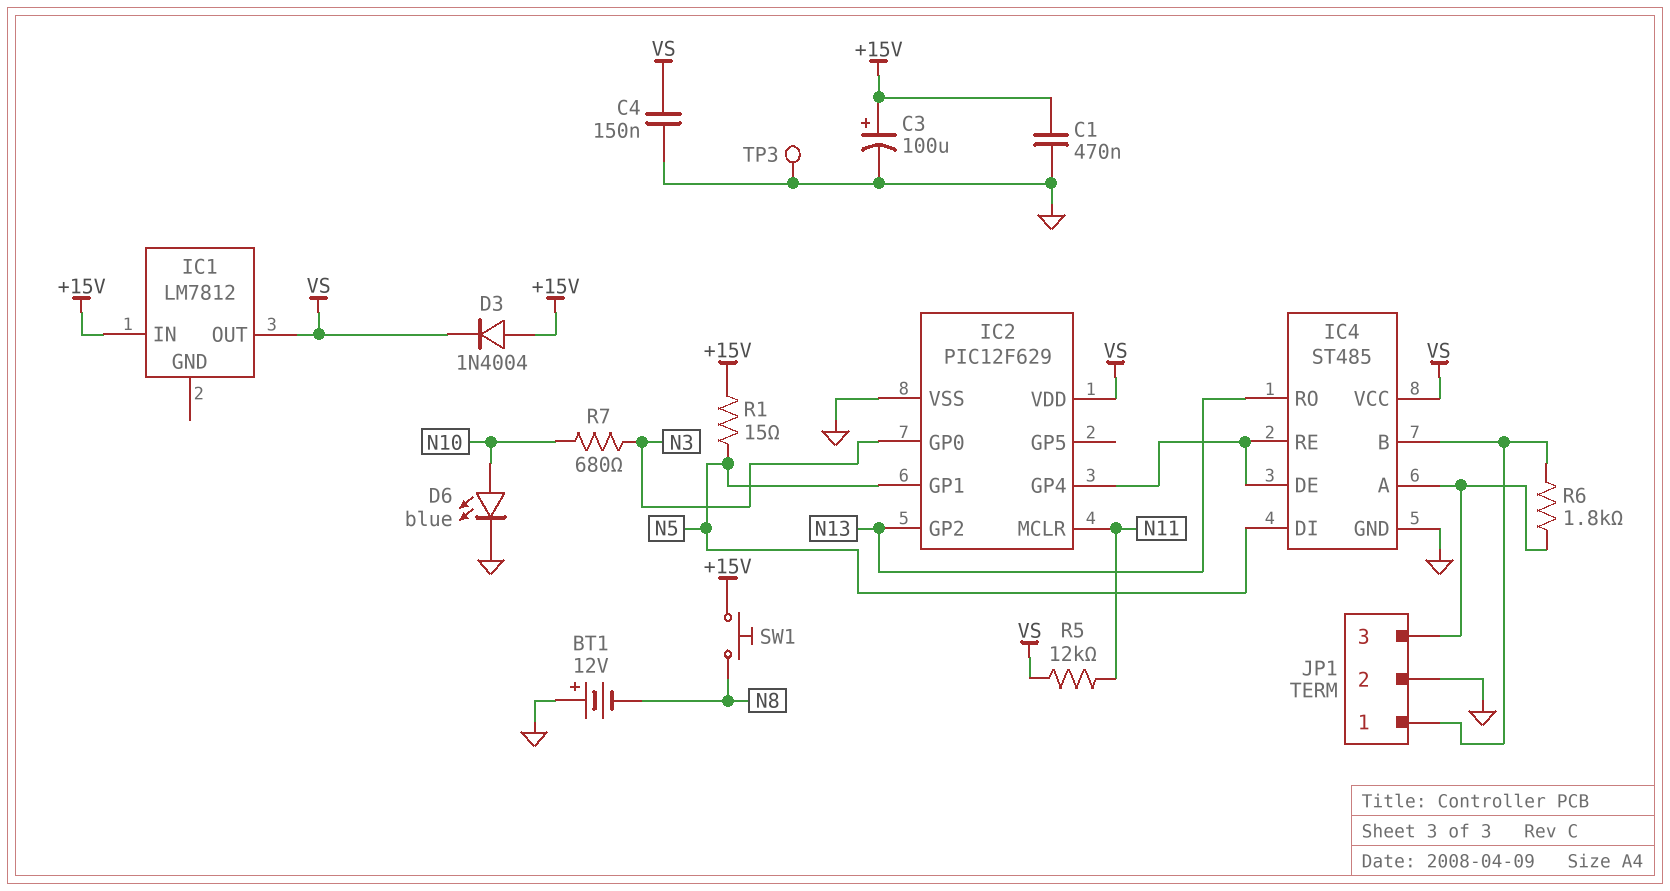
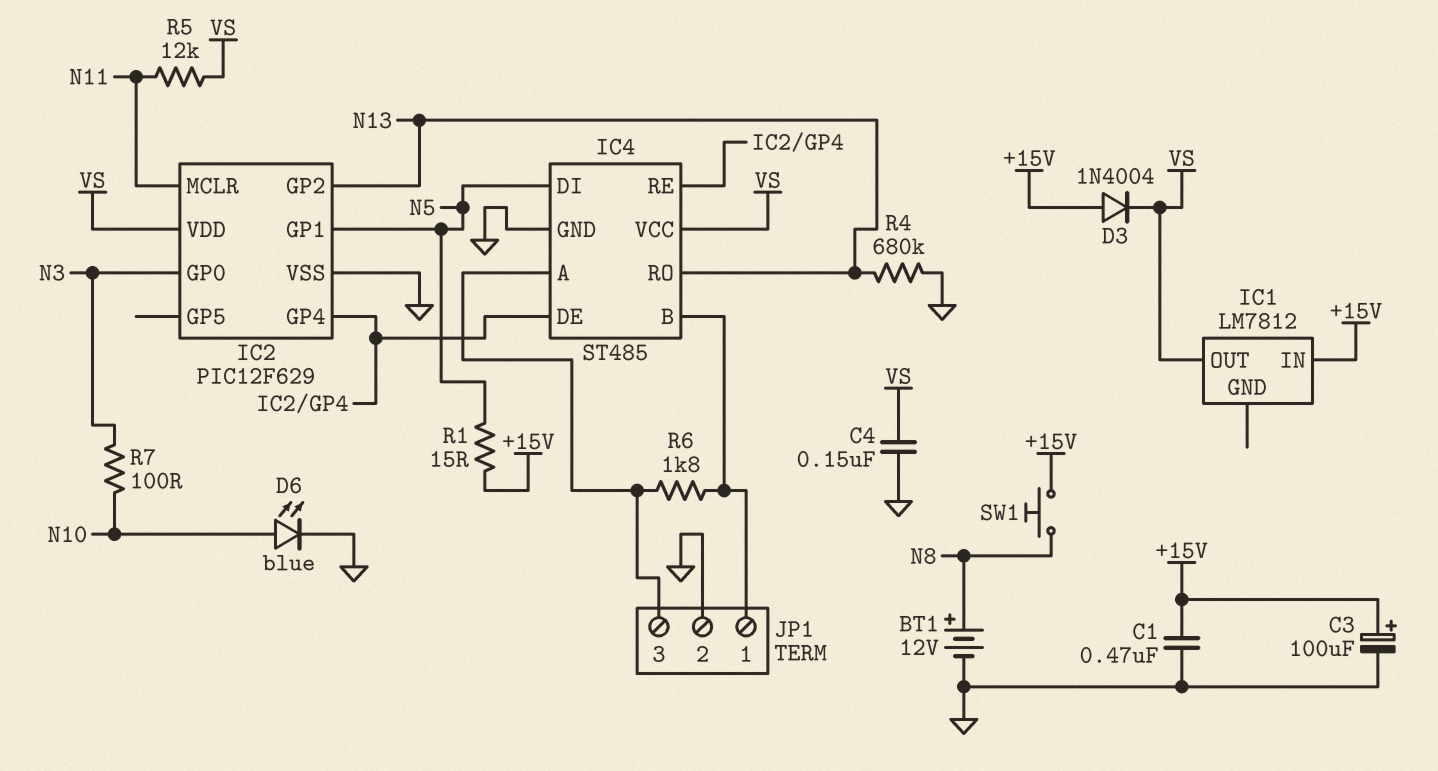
BT1: 12V (plus GND, minus N8) -> 12V (plus N8, minus GND)
R4: none -> 680k (GND, N13)
R7: 680 (N3, N10) -> 100 (N3, N10)
TP3: test point (GND) -> none

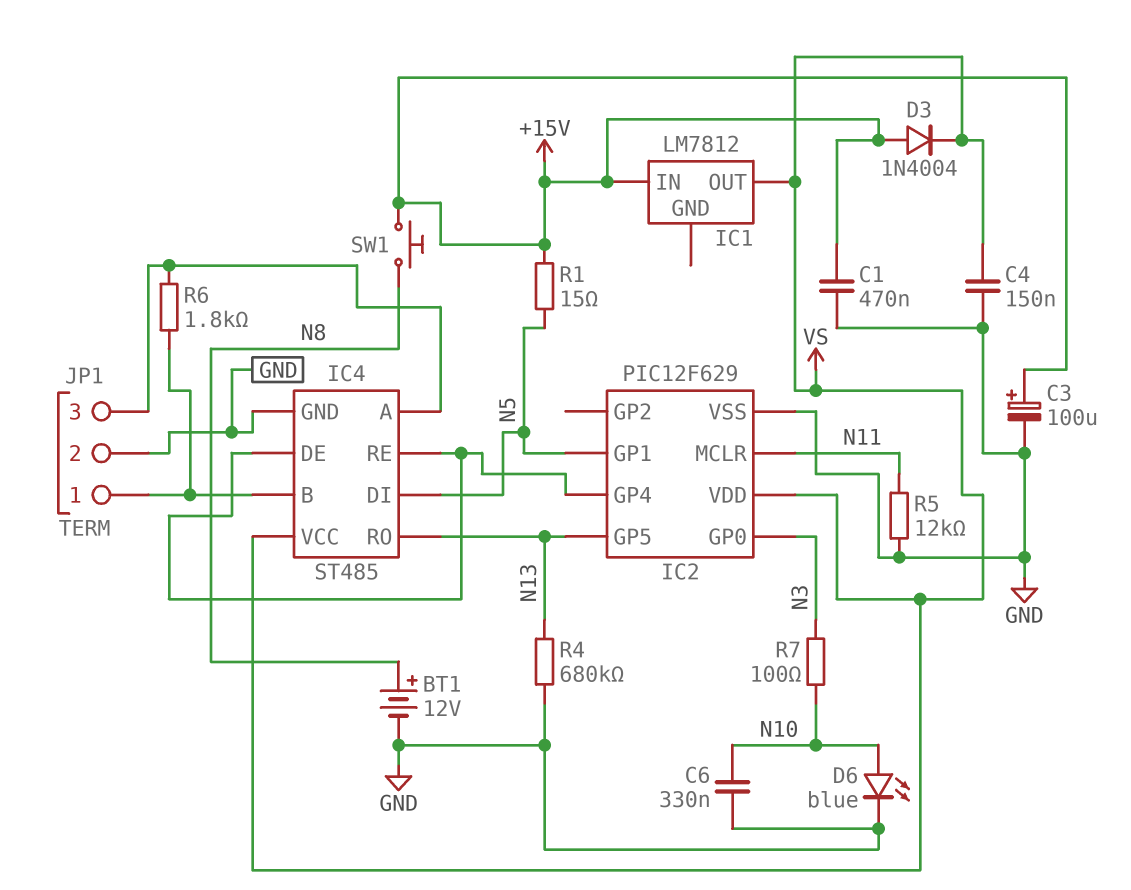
C6: none -> 330nF (GND, N10)
IC2 pin GP2: N13 -> none
IC2 pin GP5: none -> N13
R5: 12k (N11, VS) -> 12k (GND, N11)

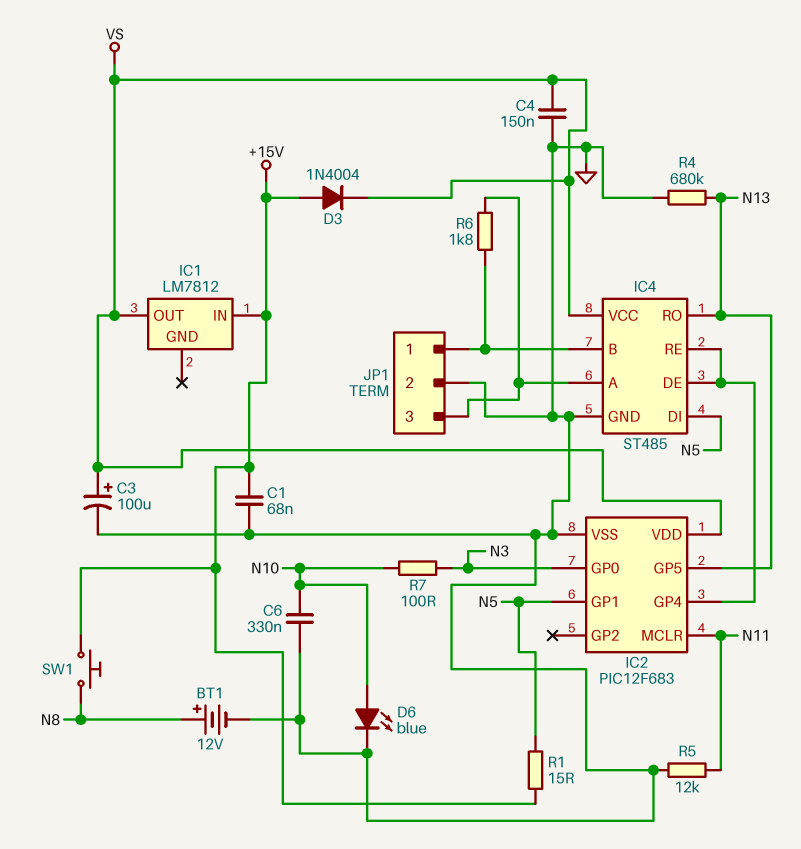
C1: 470nF (+15V, GND) -> 68nF (+15V, GND)
C3: 100uF (plus +15V, minus GND) -> 100uF (plus VS, minus GND)
IC2: PIC12F629 -> PIC12F683

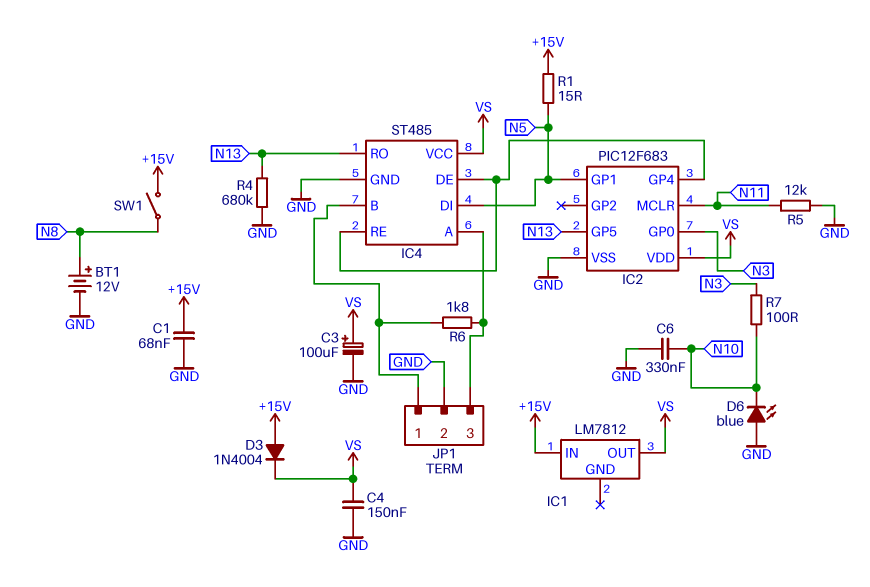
D6: LED blue (A N10, K GND) -> LED blue (A GND, K N10)
SW1: button (+15V, N8) -> switch (+15V, N8)

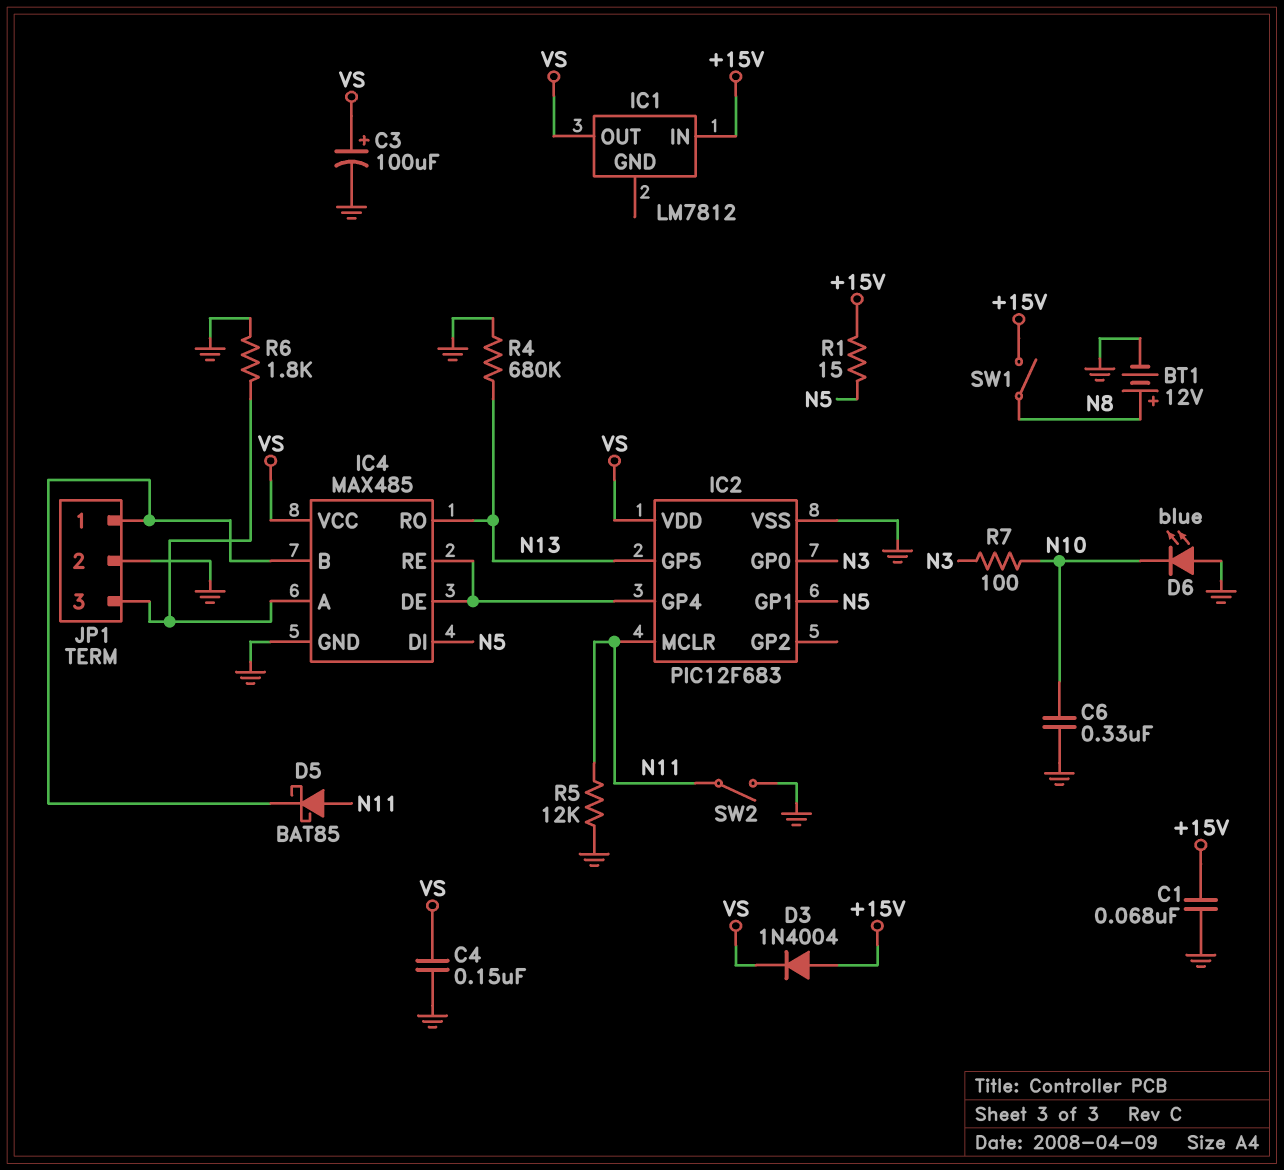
D5: none -> schottky BAT85 (A N11, K IC4/B)
IC4: ST485 -> MAX485
R6: 1.8k (IC4/A, IC4/B) -> 1.8k (GND, IC4/A)
SW2: none -> switch (GND, N11)

